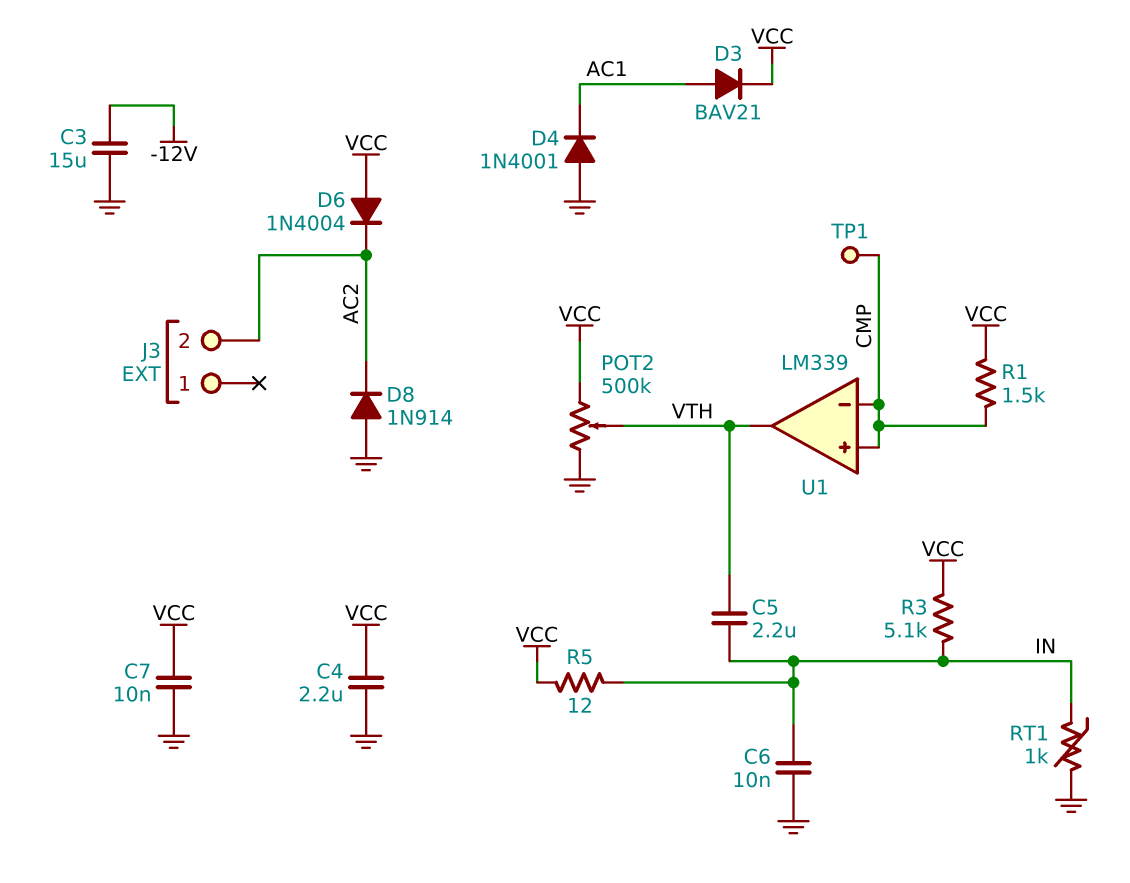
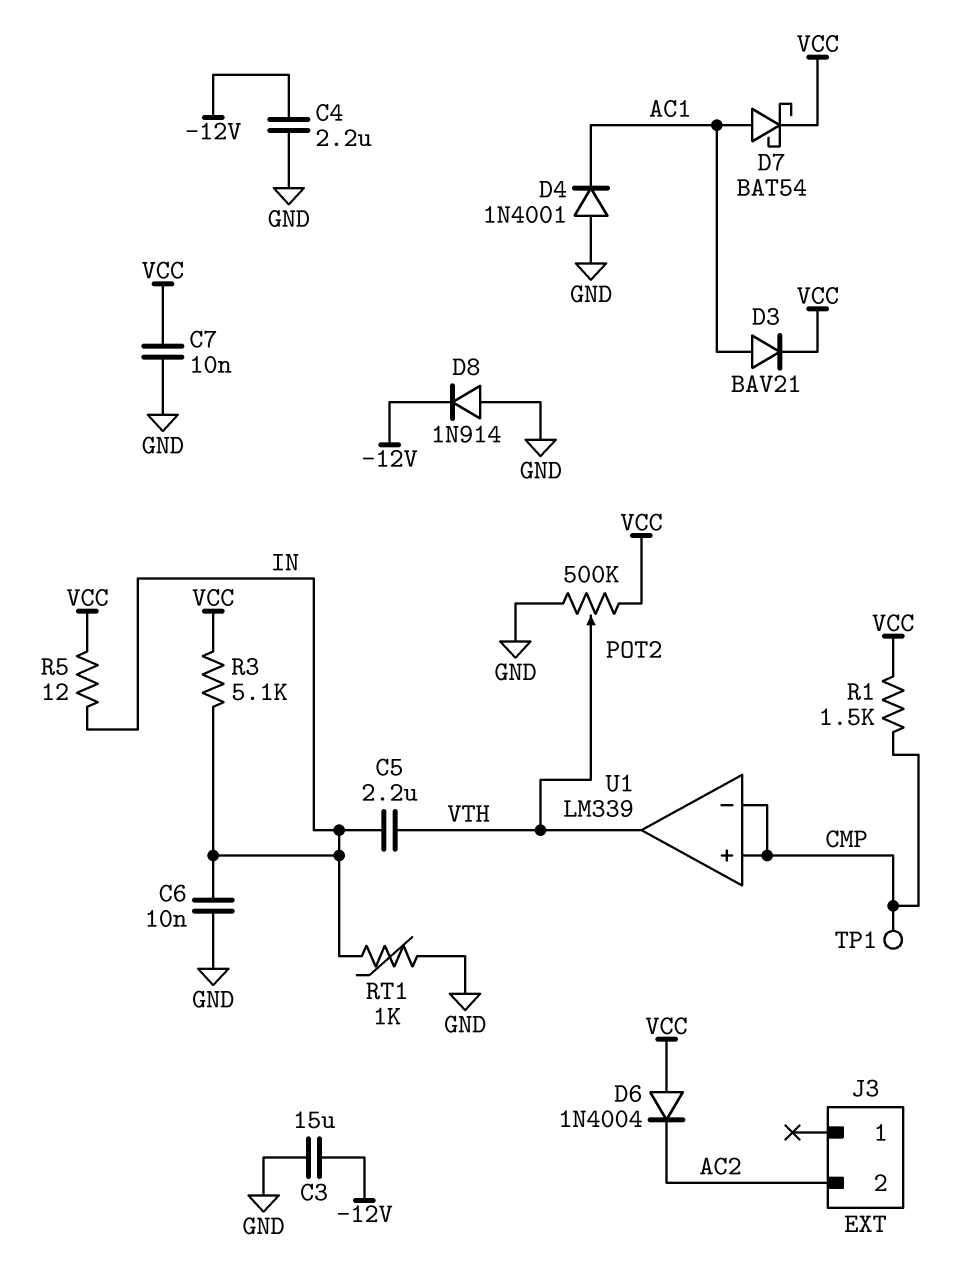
C4: 2.2uF (GND, VCC) -> 2.2uF (-12V, GND)
D7: none -> schottky BAT54 (A AC1, K VCC)
D8: diode 1N914 (A GND, K AC2) -> diode 1N914 (A GND, K -12V)

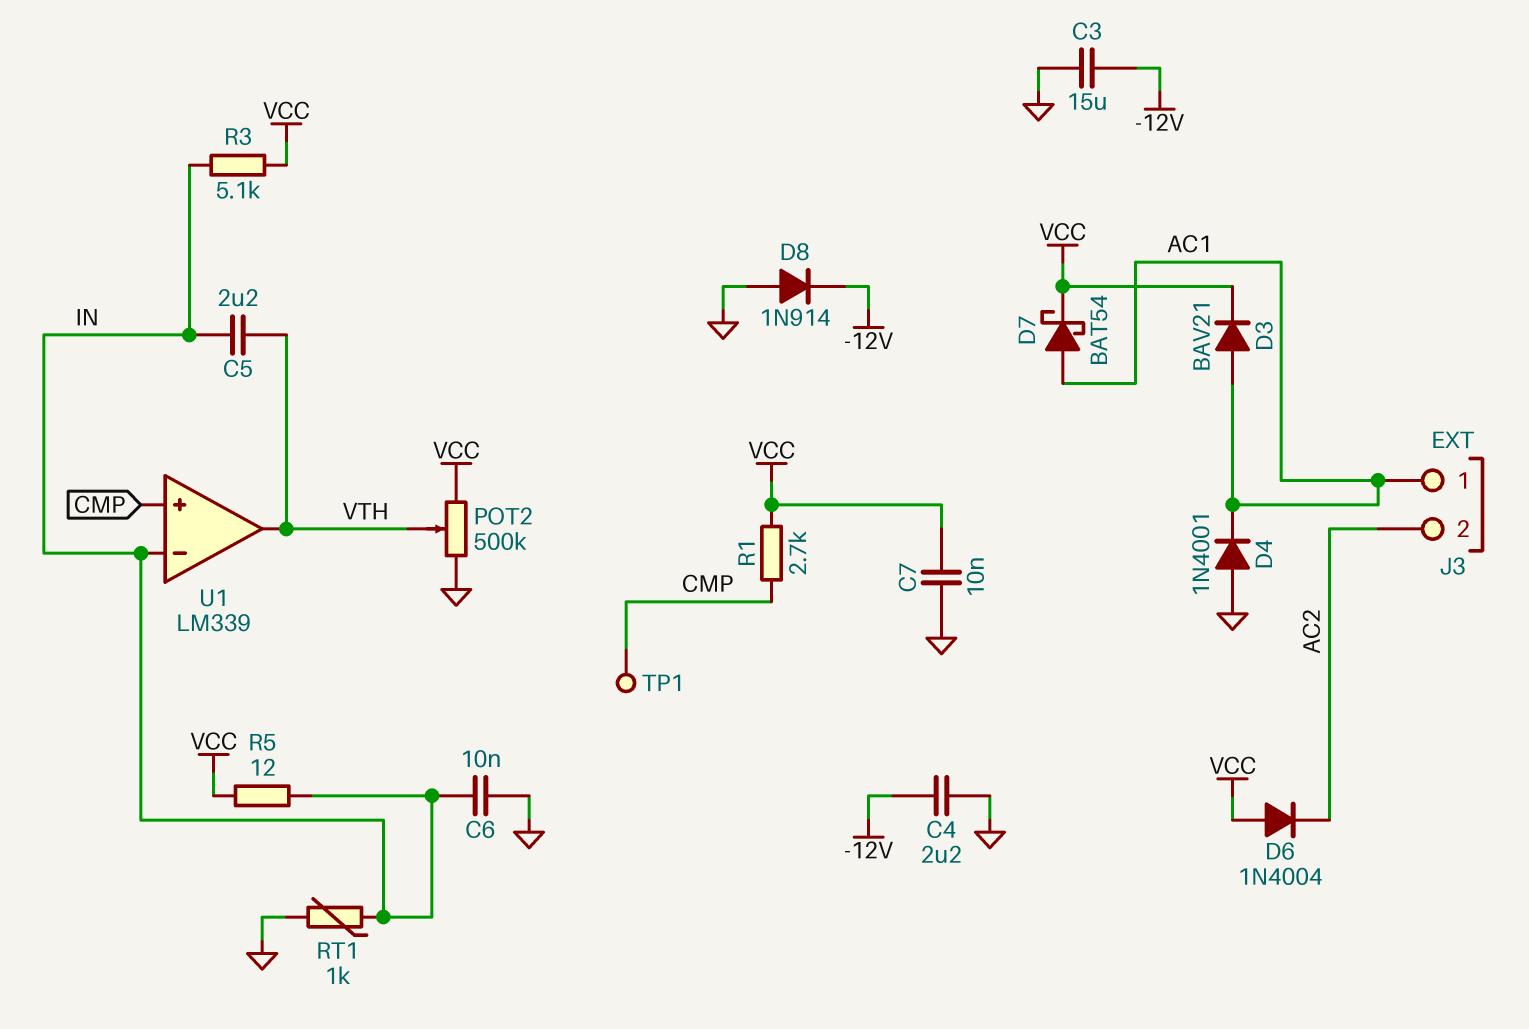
J3 pin 1: none -> AC1
R1: 1.5k (CMP, VCC) -> 2.7k (CMP, VCC)
U1 pin in-: CMP -> IN

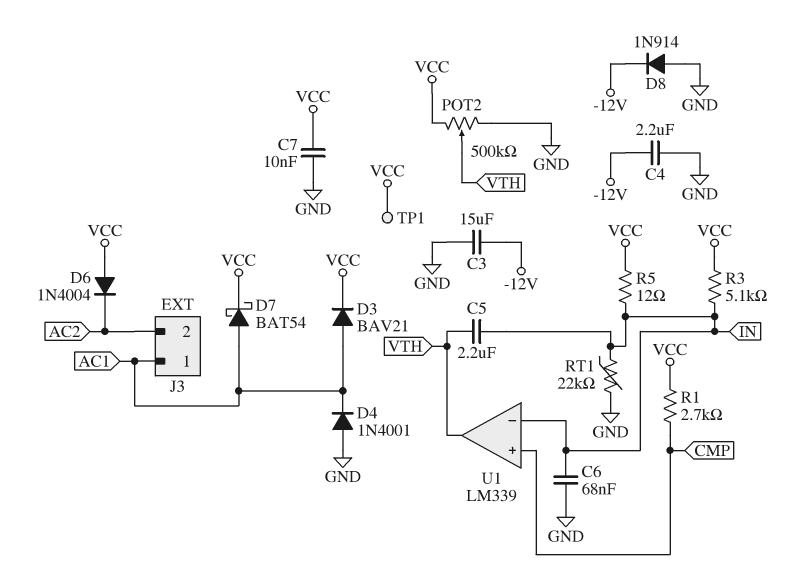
C6: 10nF (GND, IN) -> 68nF (GND, IN)
RT1: 1k (GND, IN) -> 22k (GND, IN)
TP1: test point (CMP) -> test point (VCC)

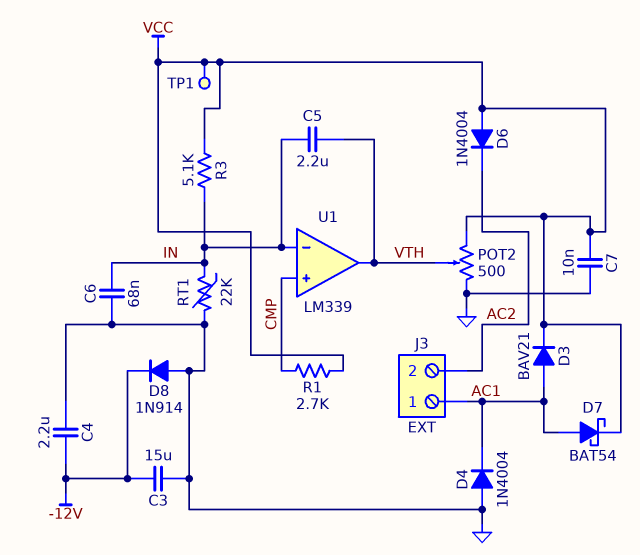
D4: diode 1N4001 (A GND, K AC1) -> diode 1N4004 (A GND, K AC1)
POT2: 500k (GND, VCC, wiper VTH) -> 500 (GND, VCC, wiper VTH)
R5: 12 (IN, VCC) -> none

